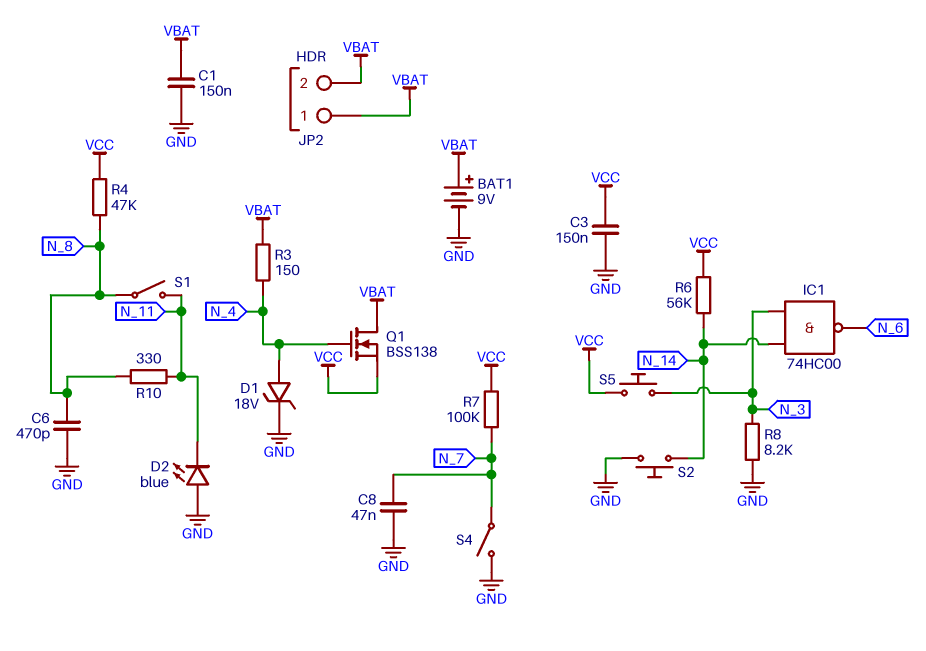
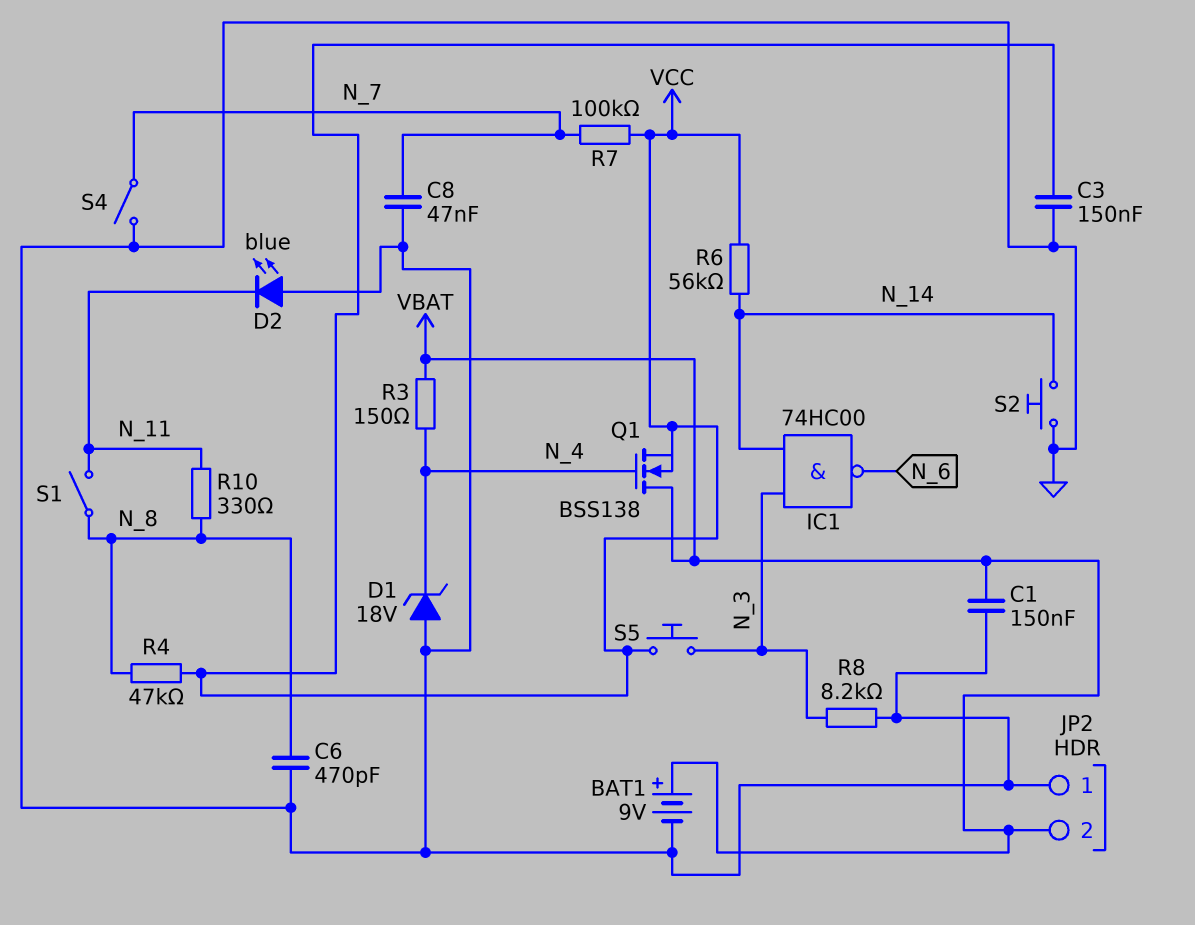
D1: zener 18V (A N_4, K GND) -> zener 18V (A GND, K N_4)
JP2 pin 1: VBAT -> GND

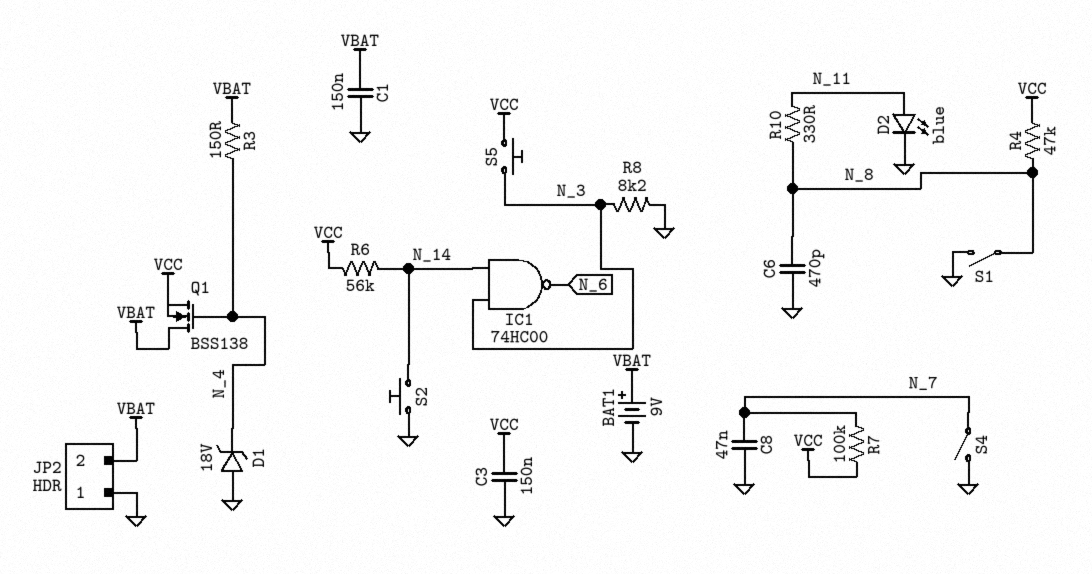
D2: LED blue (A GND, K N_11) -> LED blue (A N_11, K GND)
S1: switch (N_8, N_11) -> switch (GND, N_8)

